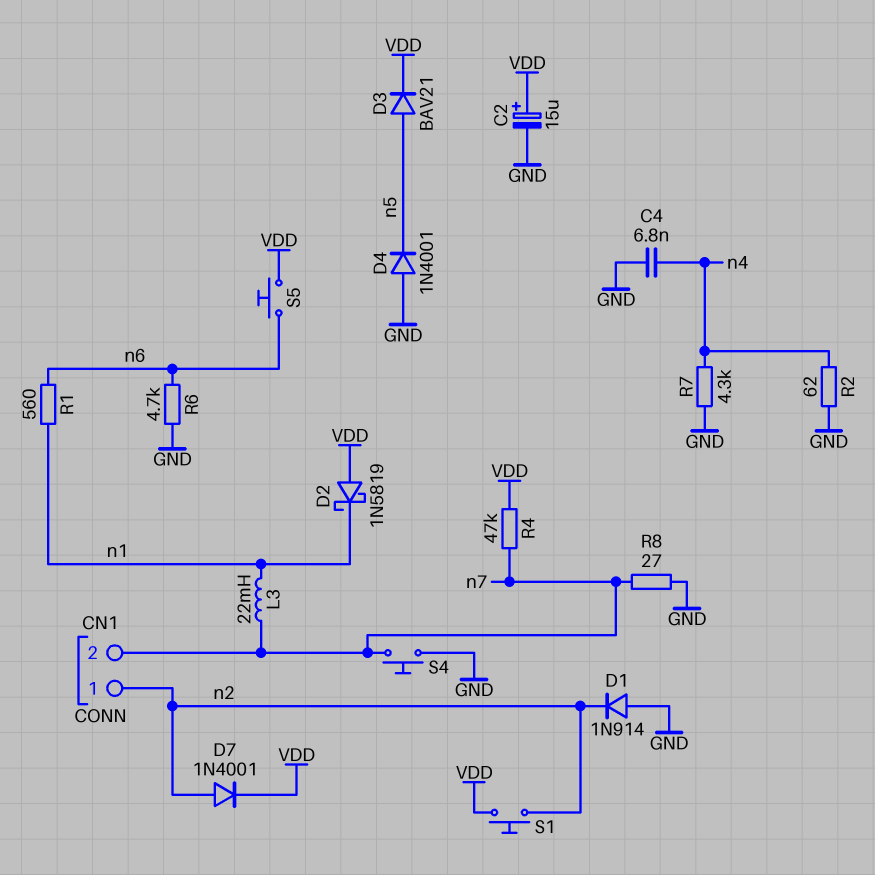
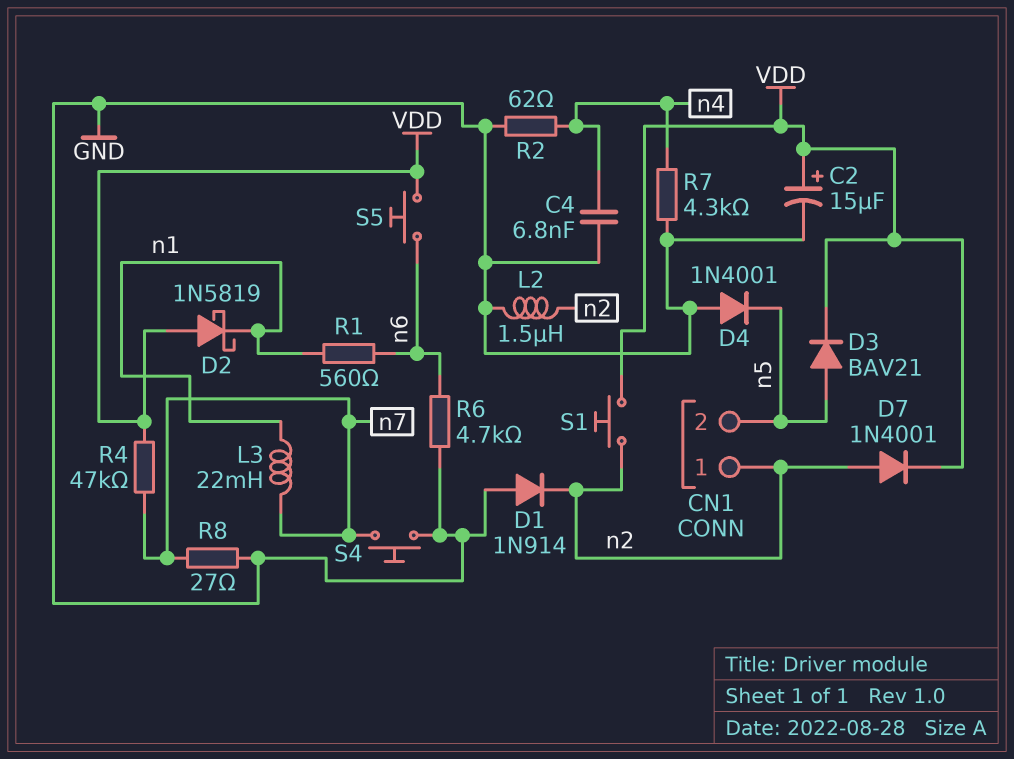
CN1 pin 2: n7 -> n5
L2: none -> 1.5uH (GND, n2)

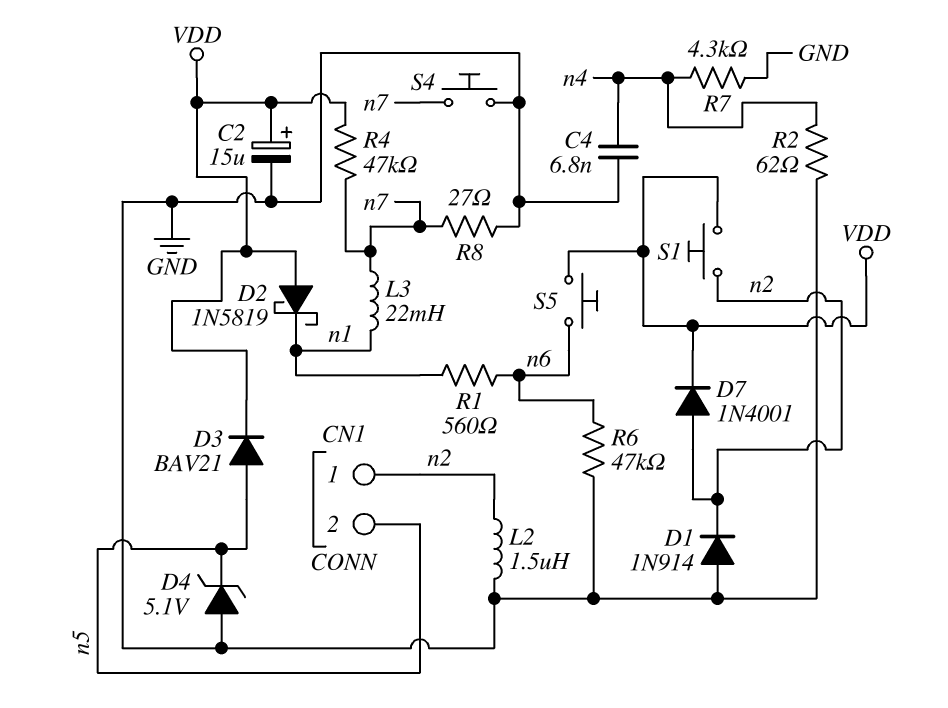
D4: diode 1N4001 (A GND, K n5) -> zener 5.1V (A GND, K n5)
R6: 4.7k (GND, n6) -> 47k (GND, n6)

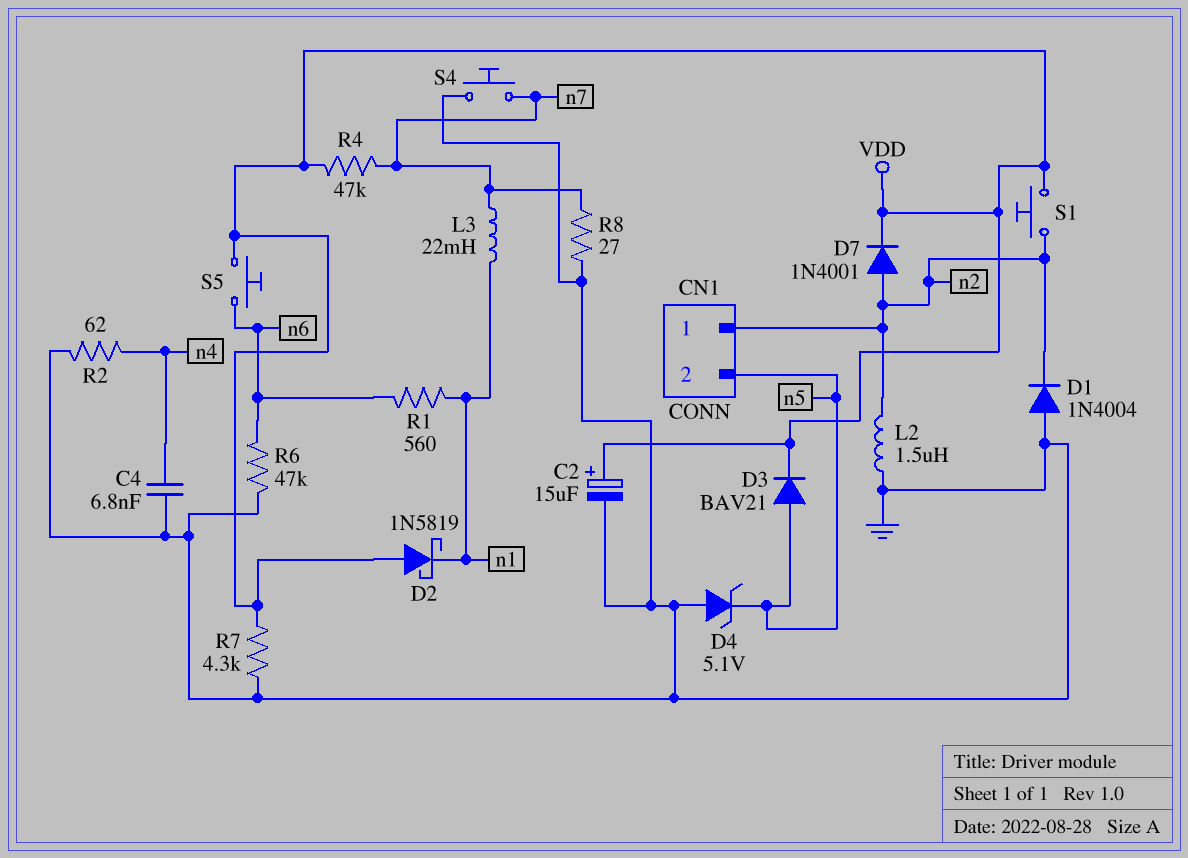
D1: diode 1N914 (A GND, K n2) -> diode 1N4004 (A GND, K n2)
R7: 4.3k (GND, n4) -> 4.3k (GND, VDD)

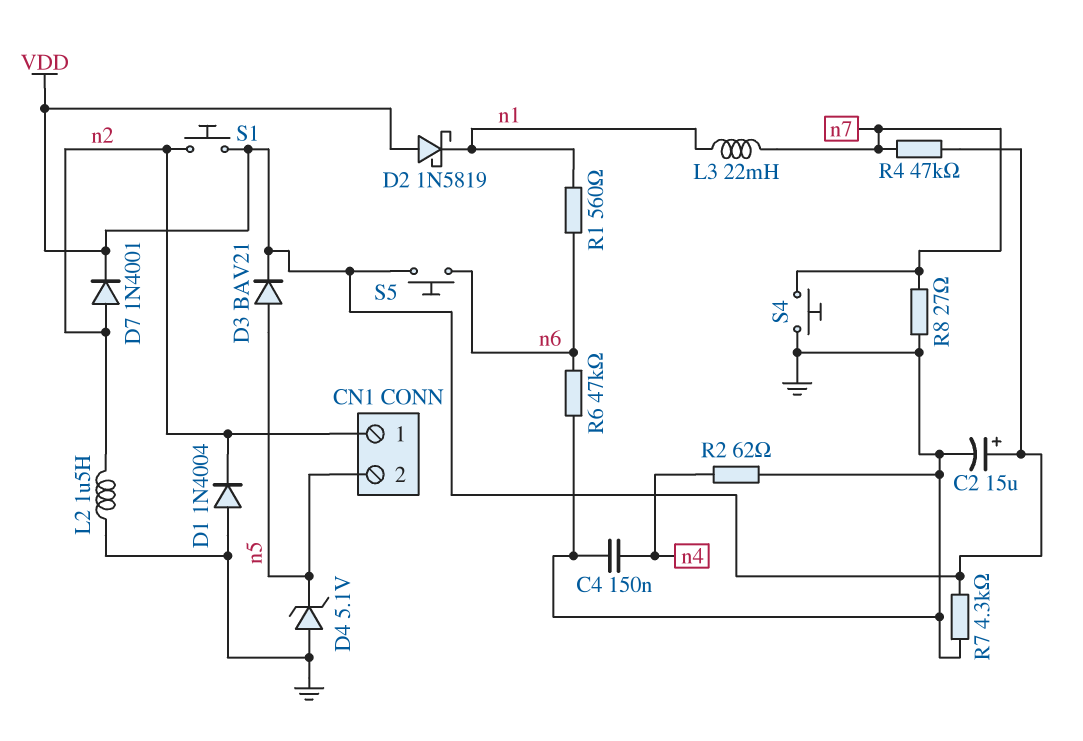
C4: 6.8nF (GND, n4) -> 150nF (GND, n4)

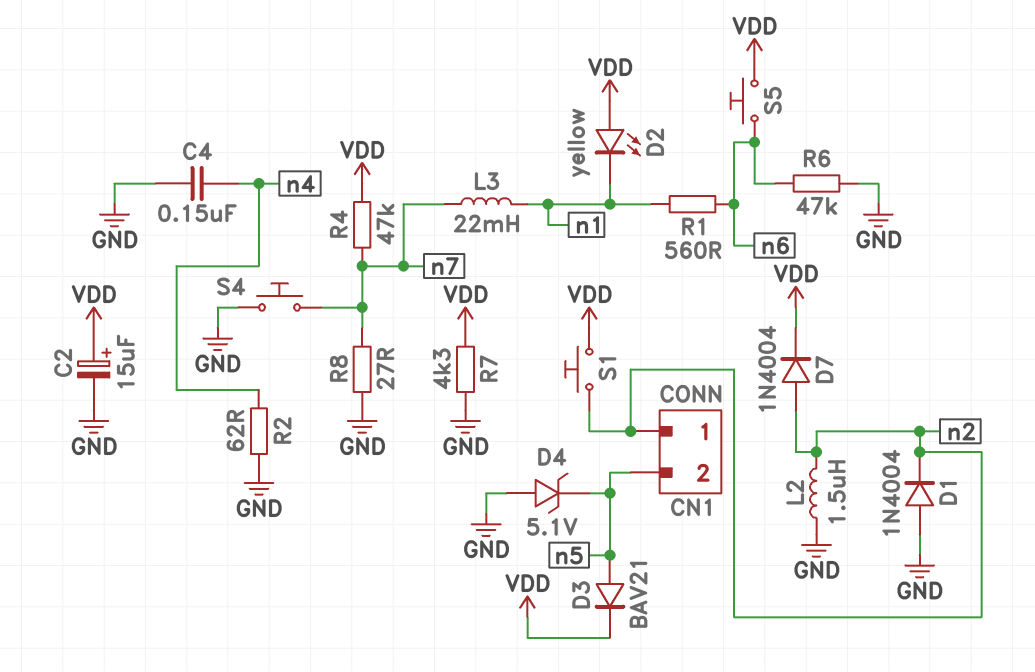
D2: schottky 1N5819 (A VDD, K n1) -> LED yellow (A VDD, K n1)
D7: diode 1N4001 (A n2, K VDD) -> diode 1N4004 (A n2, K VDD)

